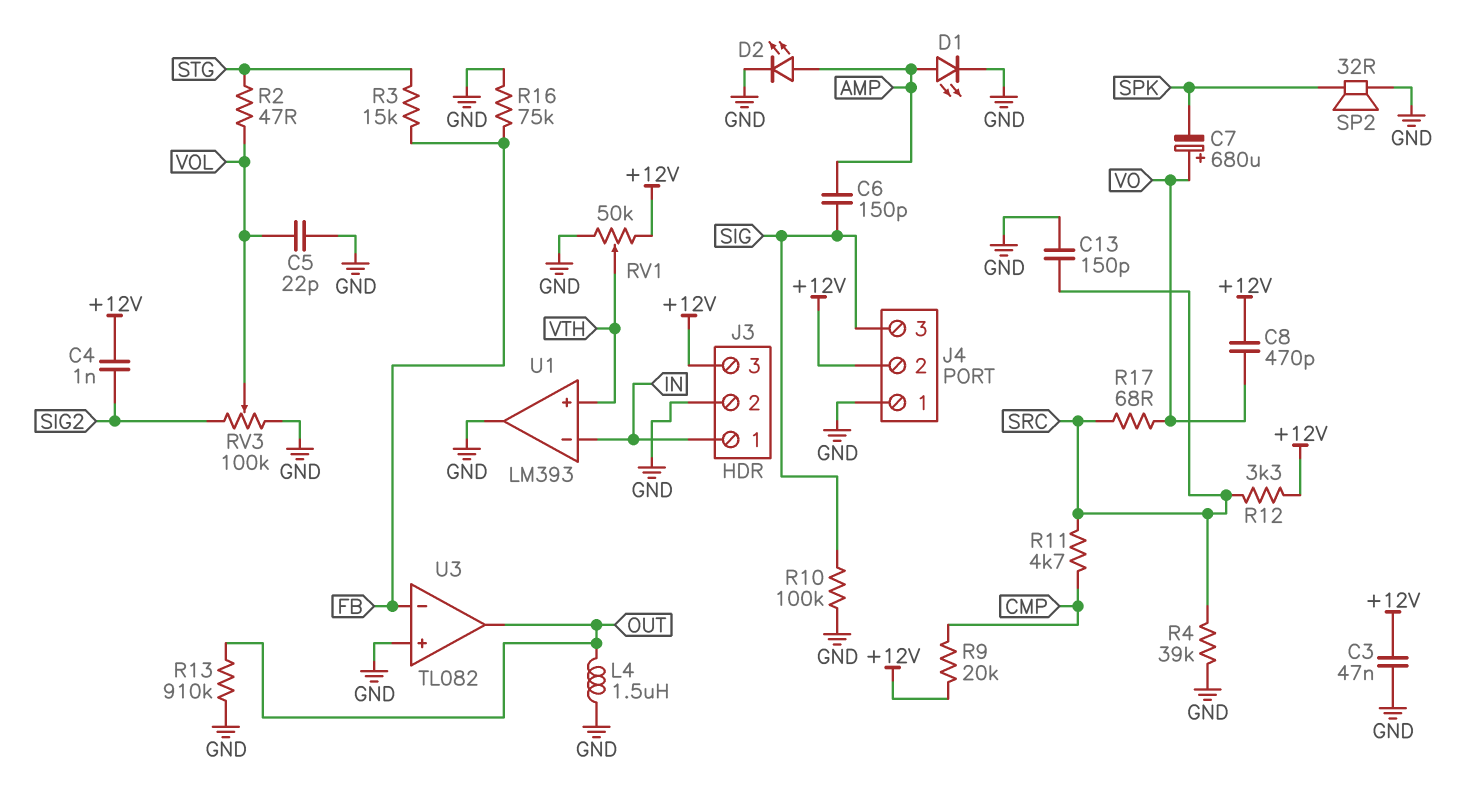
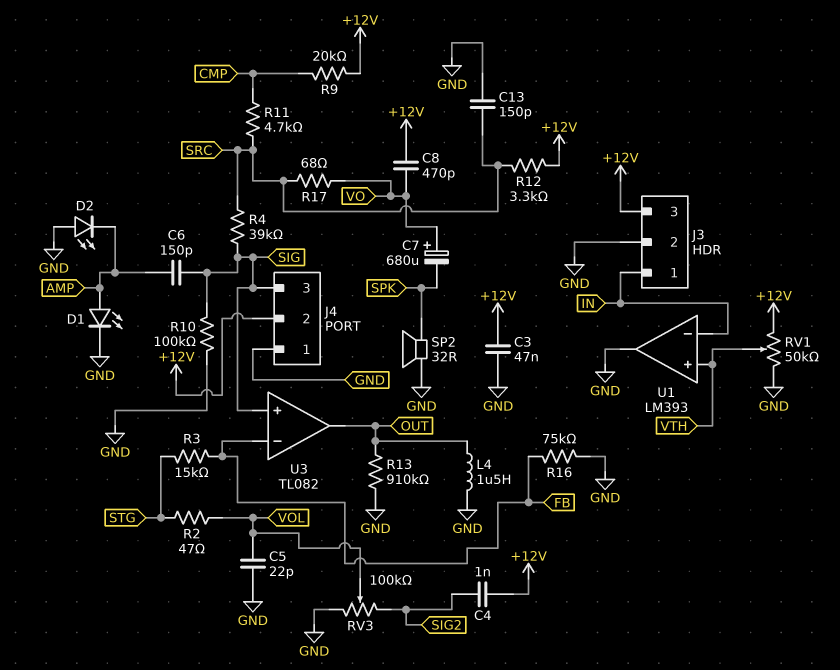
D2: LED (A AMP, K GND) -> LED (A GND, K AMP)
R4: 39k (GND, SRC) -> 39k (SIG, SRC)
U3 pin in+: GND -> SIG

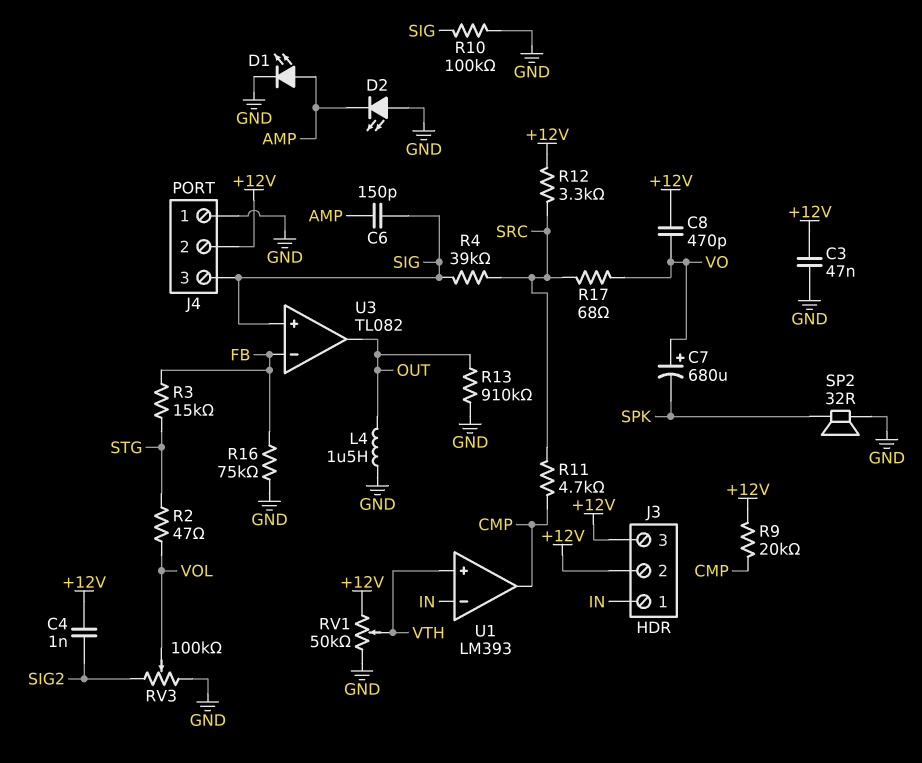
C5: 22pF (GND, VOL) -> none
C13: 150pF (GND, SRC) -> none
J3 pin 2: GND -> +12V
U1 pin out: GND -> CMP

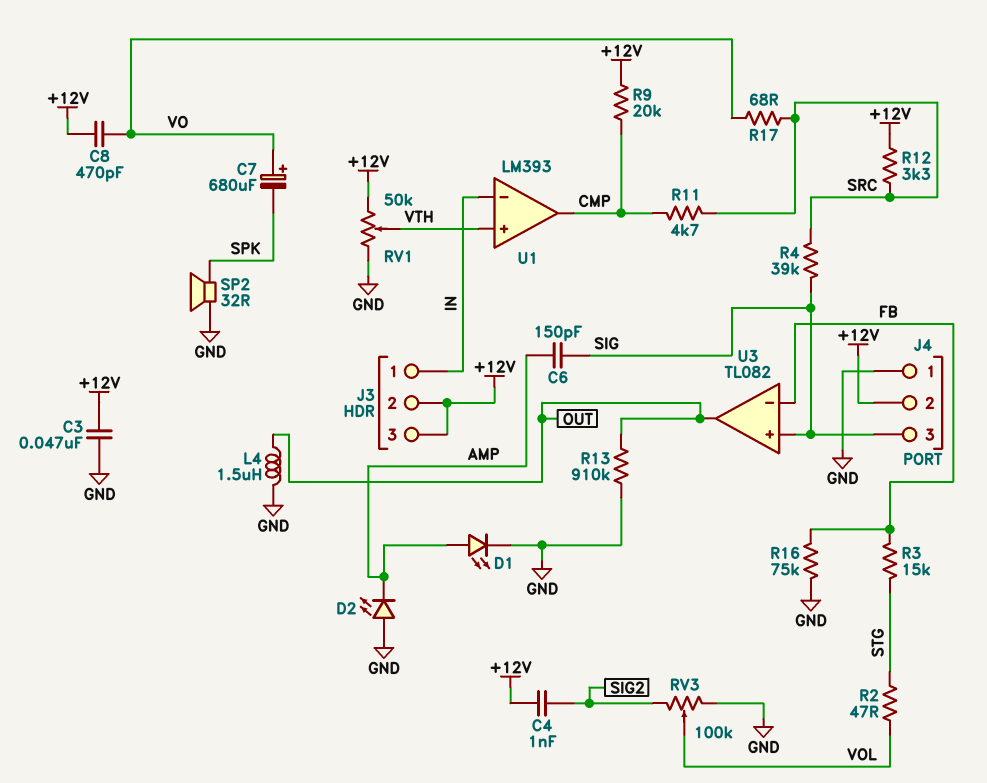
R10: 100k (GND, SIG) -> none

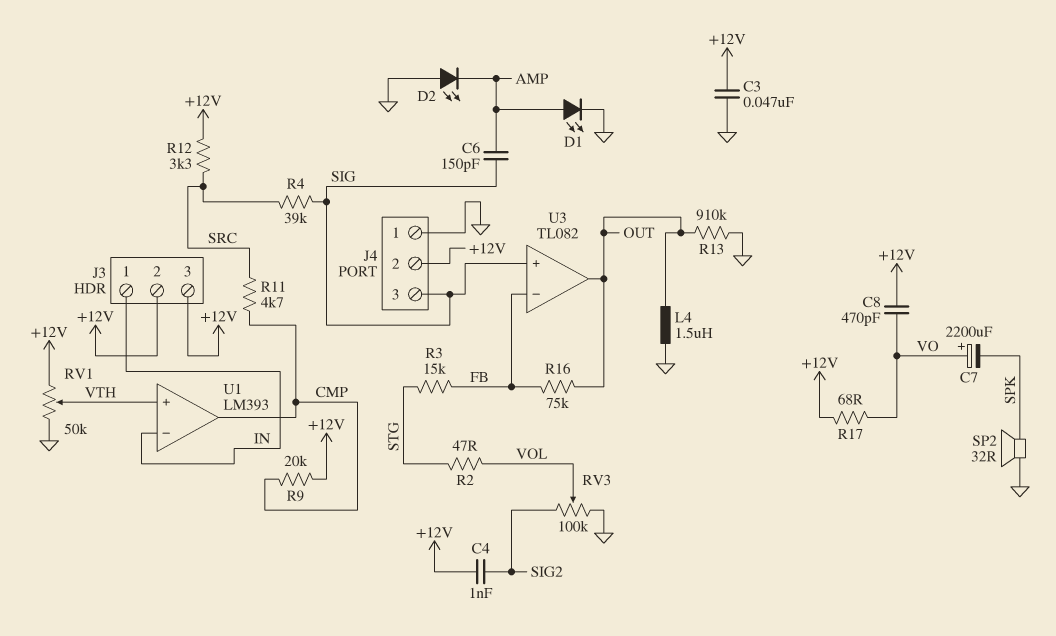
C7: 680uF (plus VO, minus SPK) -> 2200uF (plus VO, minus SPK)
R16: 75k (FB, GND) -> 75k (FB, OUT)
R17: 68 (SRC, VO) -> 68 (+12V, VO)

